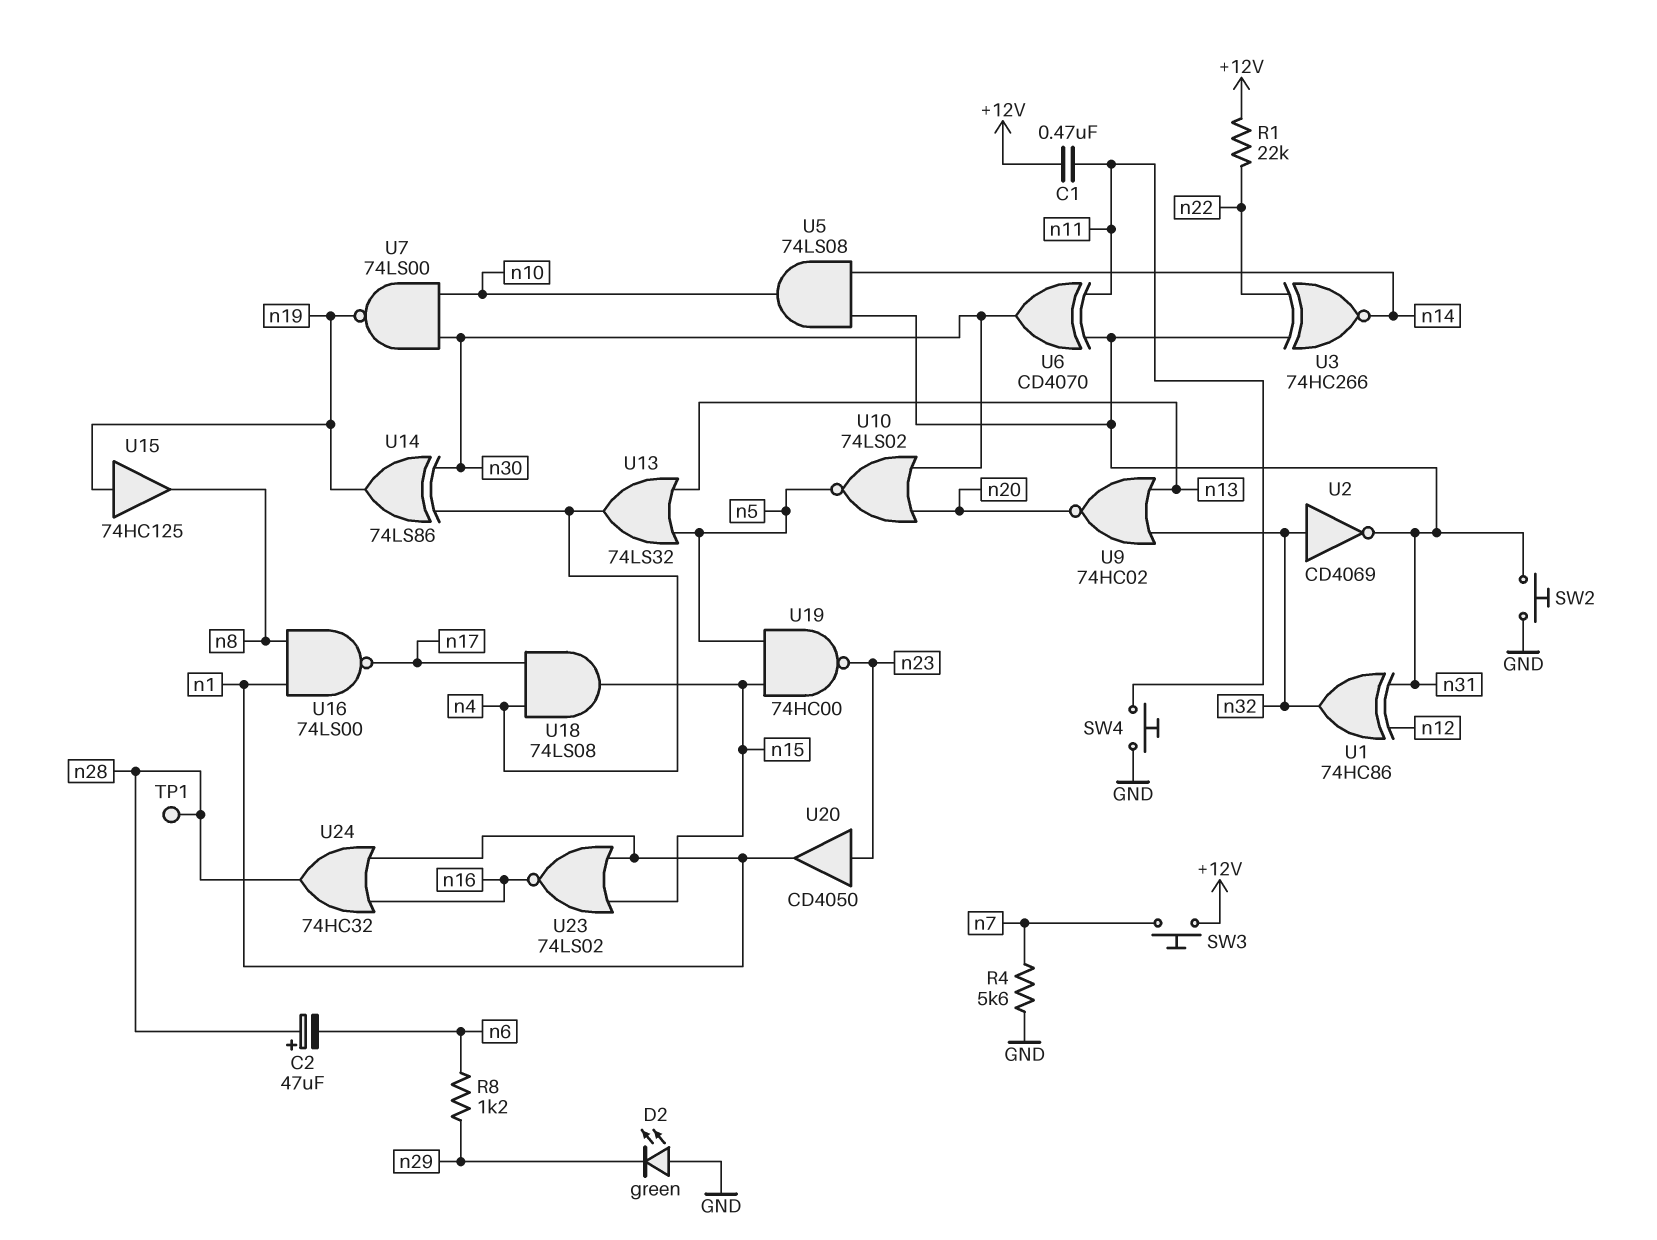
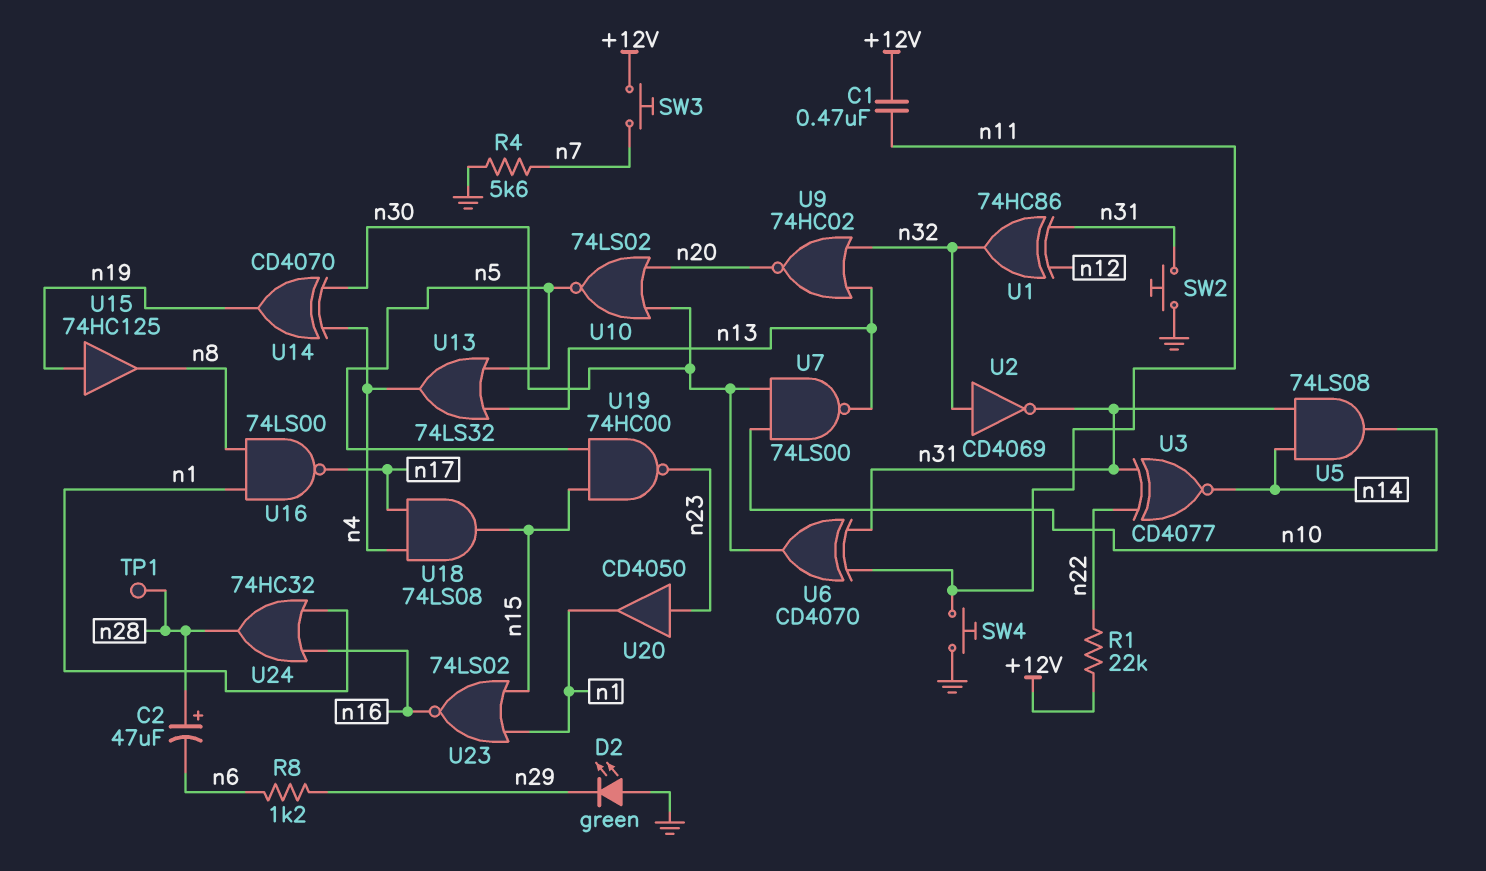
U3: XNOR 74HC266 (in n22, in n31, out n14) -> XNOR CD4077 (in n22, in n31, out n14)
U7: NAND 74LS00 (in n10, in n30, out n19) -> NAND 74LS00 (in n10, in n30, out n13)
U14: XOR 74LS86 (in n4, in n30, out n19) -> XOR CD4070 (in n4, in n30, out n19)

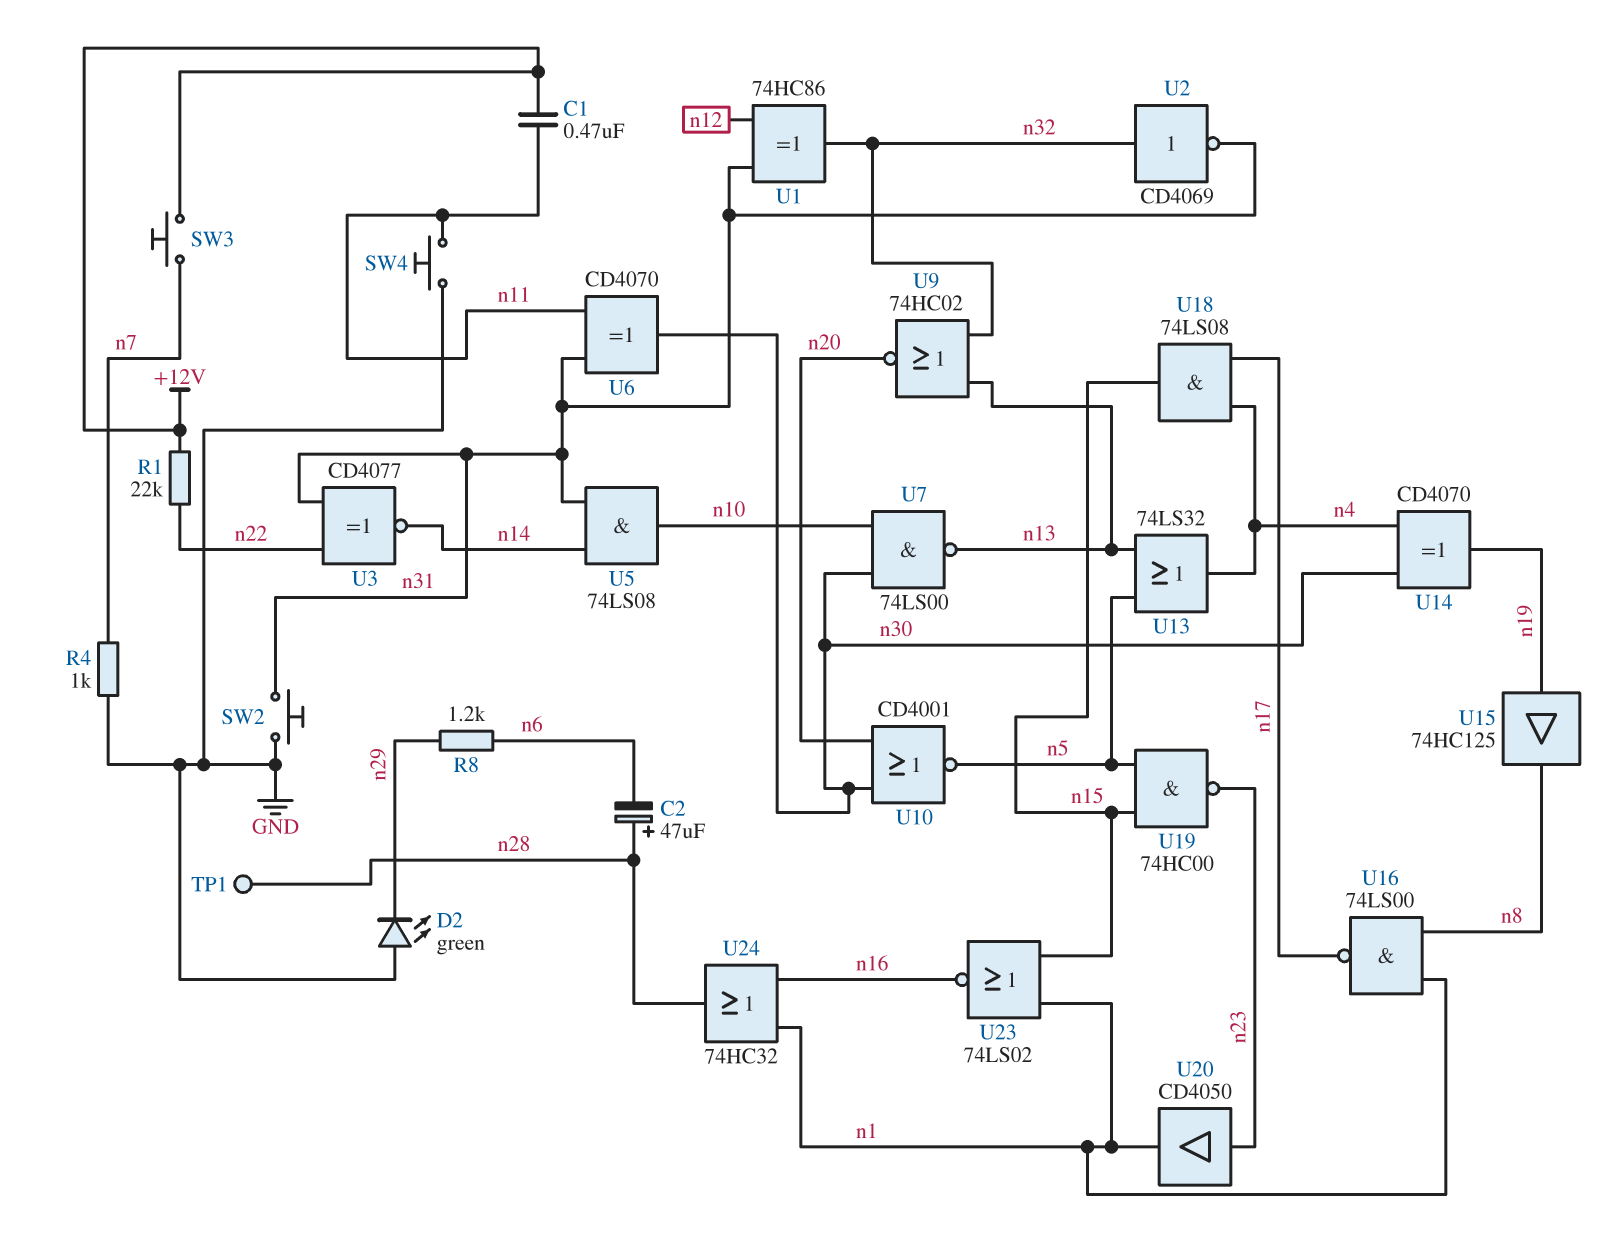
R4: 5.6k (GND, n7) -> 1k (GND, n7)
U10: NOR 74LS02 (in n20, in n30, out n5) -> NOR CD4001 (in n20, in n30, out n5)

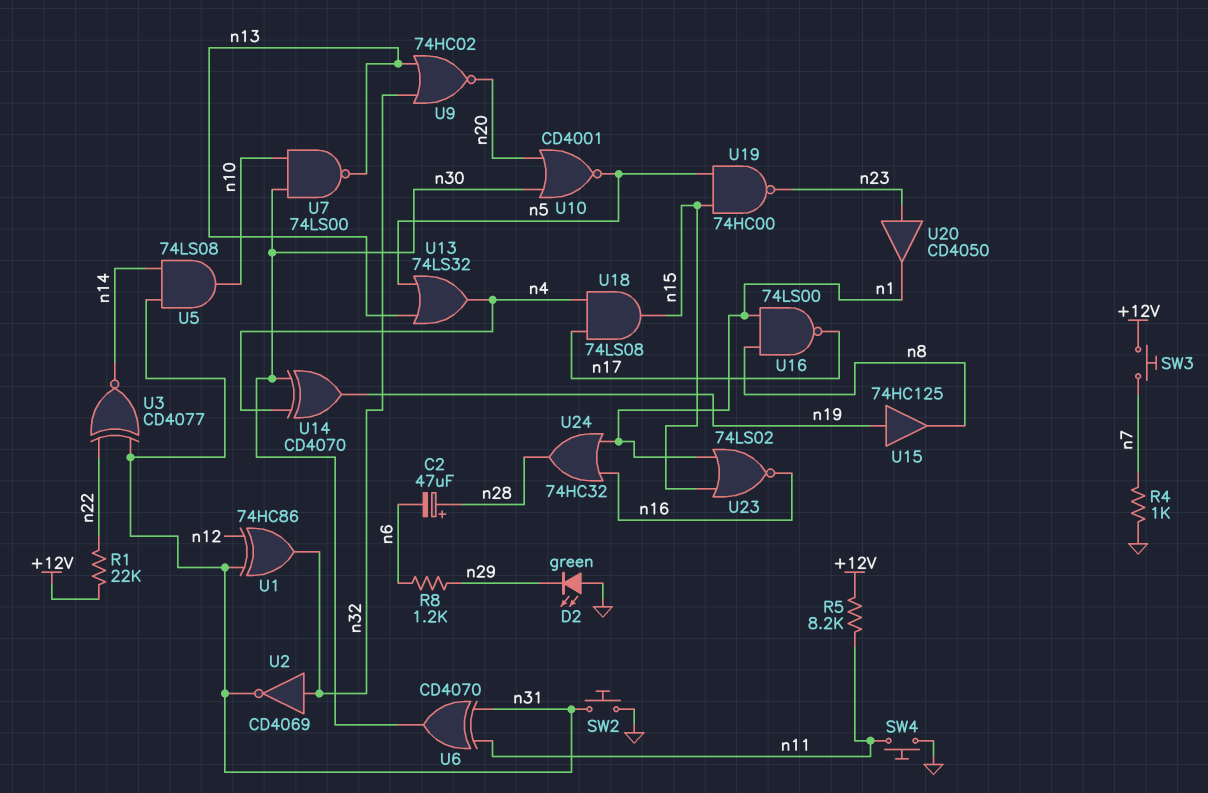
C1: 470nF (+12V, n11) -> none
R5: none -> 8.2k (+12V, n11)
TP1: test point (n28) -> none

